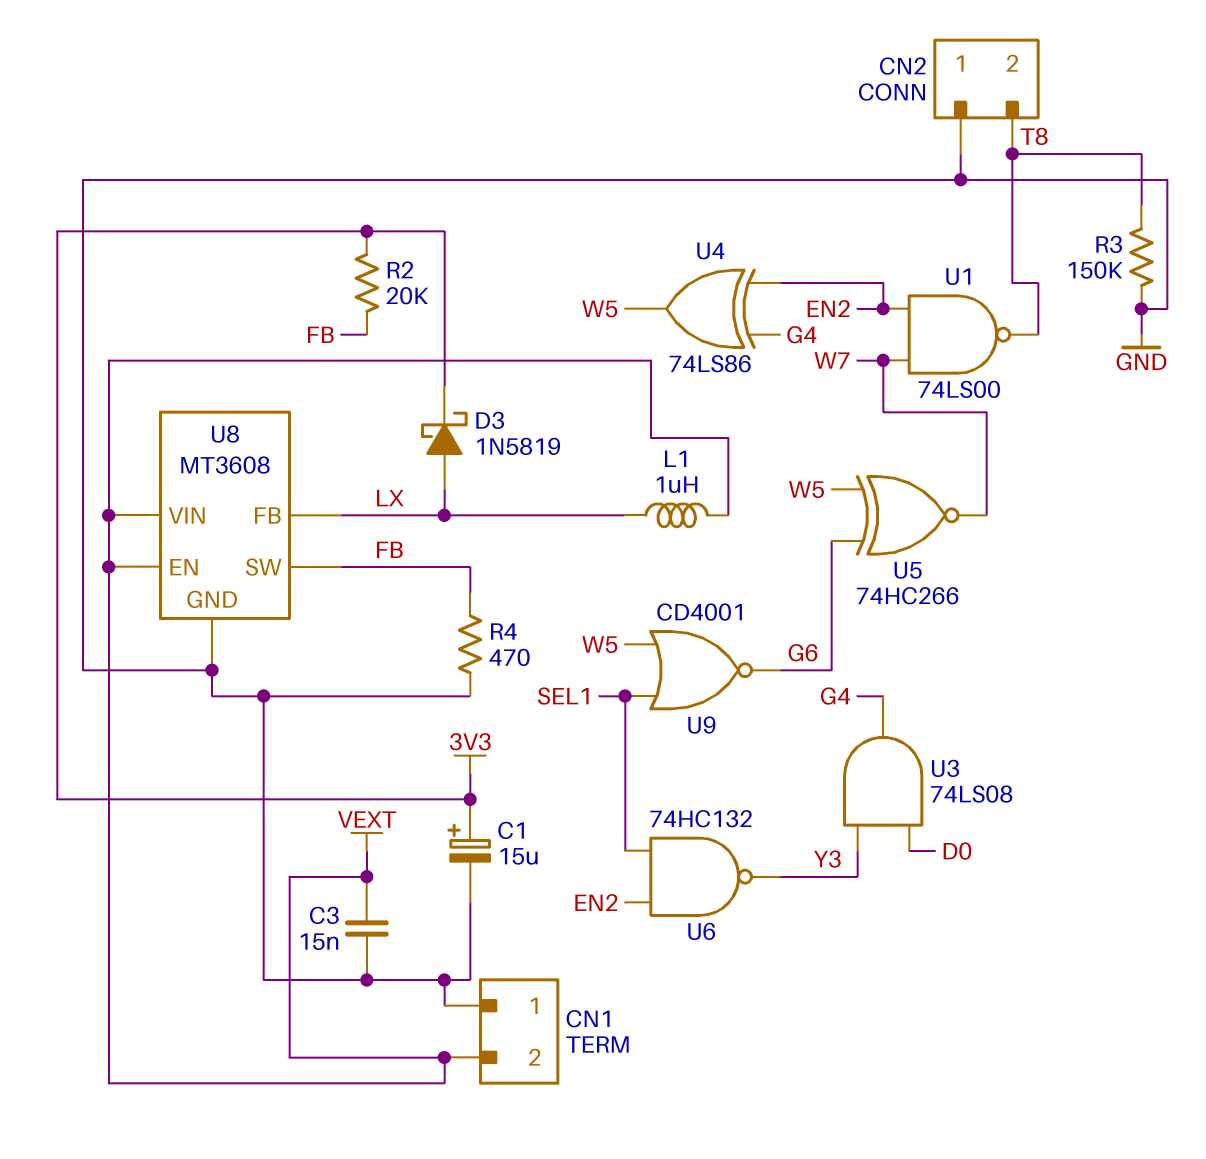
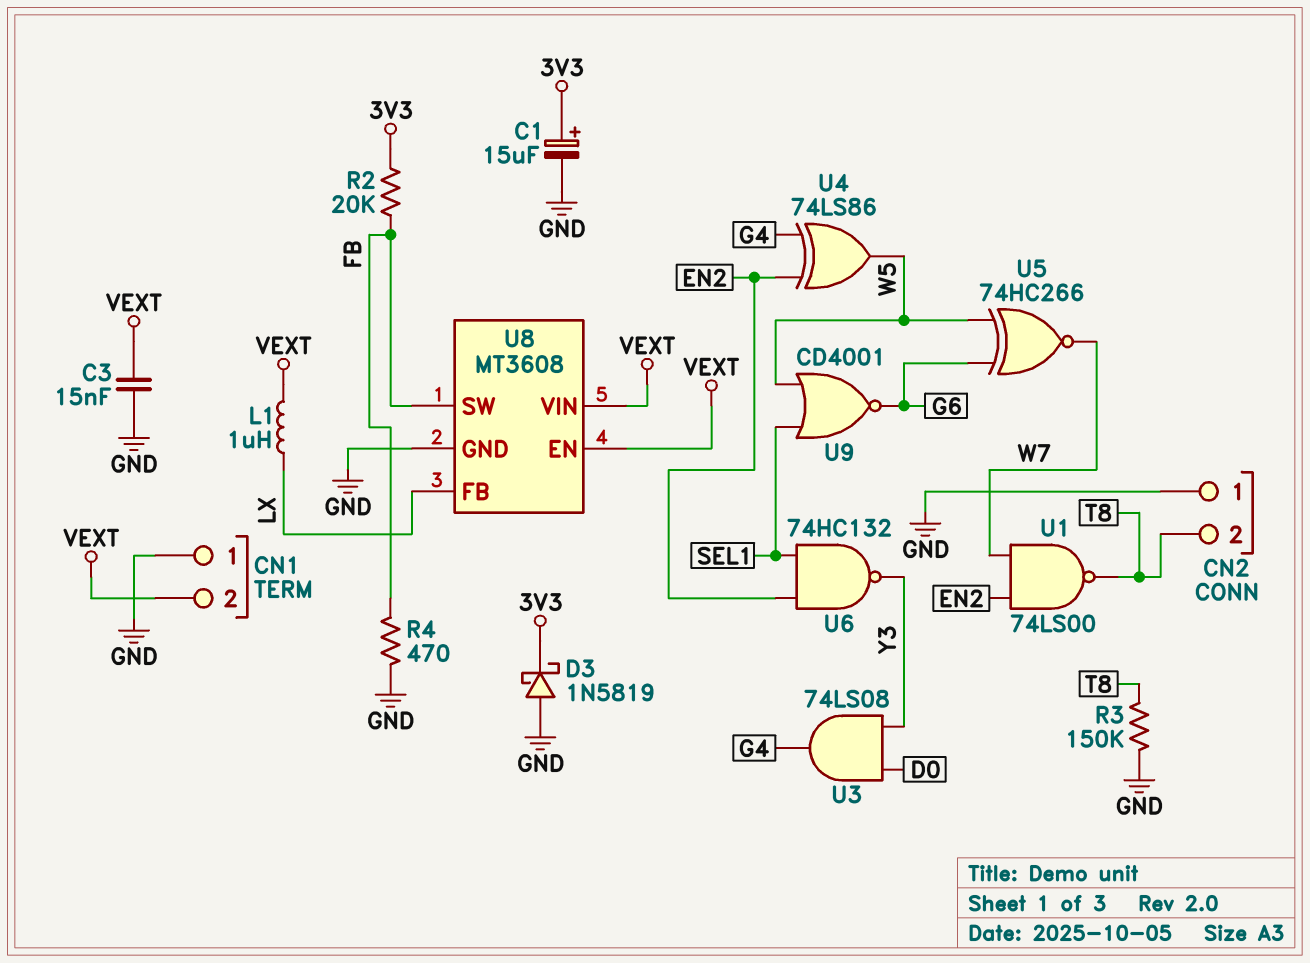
D3: schottky 1N5819 (A LX, K 3V3) -> schottky 1N5819 (A GND, K 3V3)

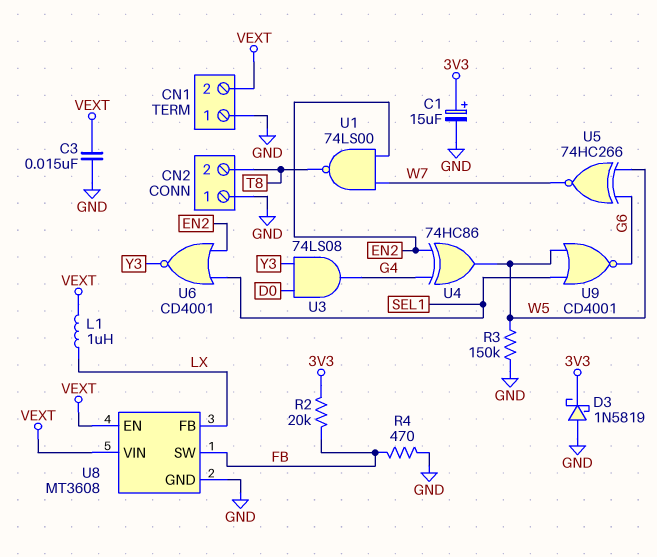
R3: 150k (GND, T8) -> 150k (GND, W5)
U4: XOR 74LS86 (in EN2, in G4, out W5) -> XOR 74HC86 (in EN2, in G4, out W5)
U6: NAND 74HC132 (in EN2, in SEL1, out Y3) -> NOR CD4001 (in EN2, in SEL1, out Y3)

